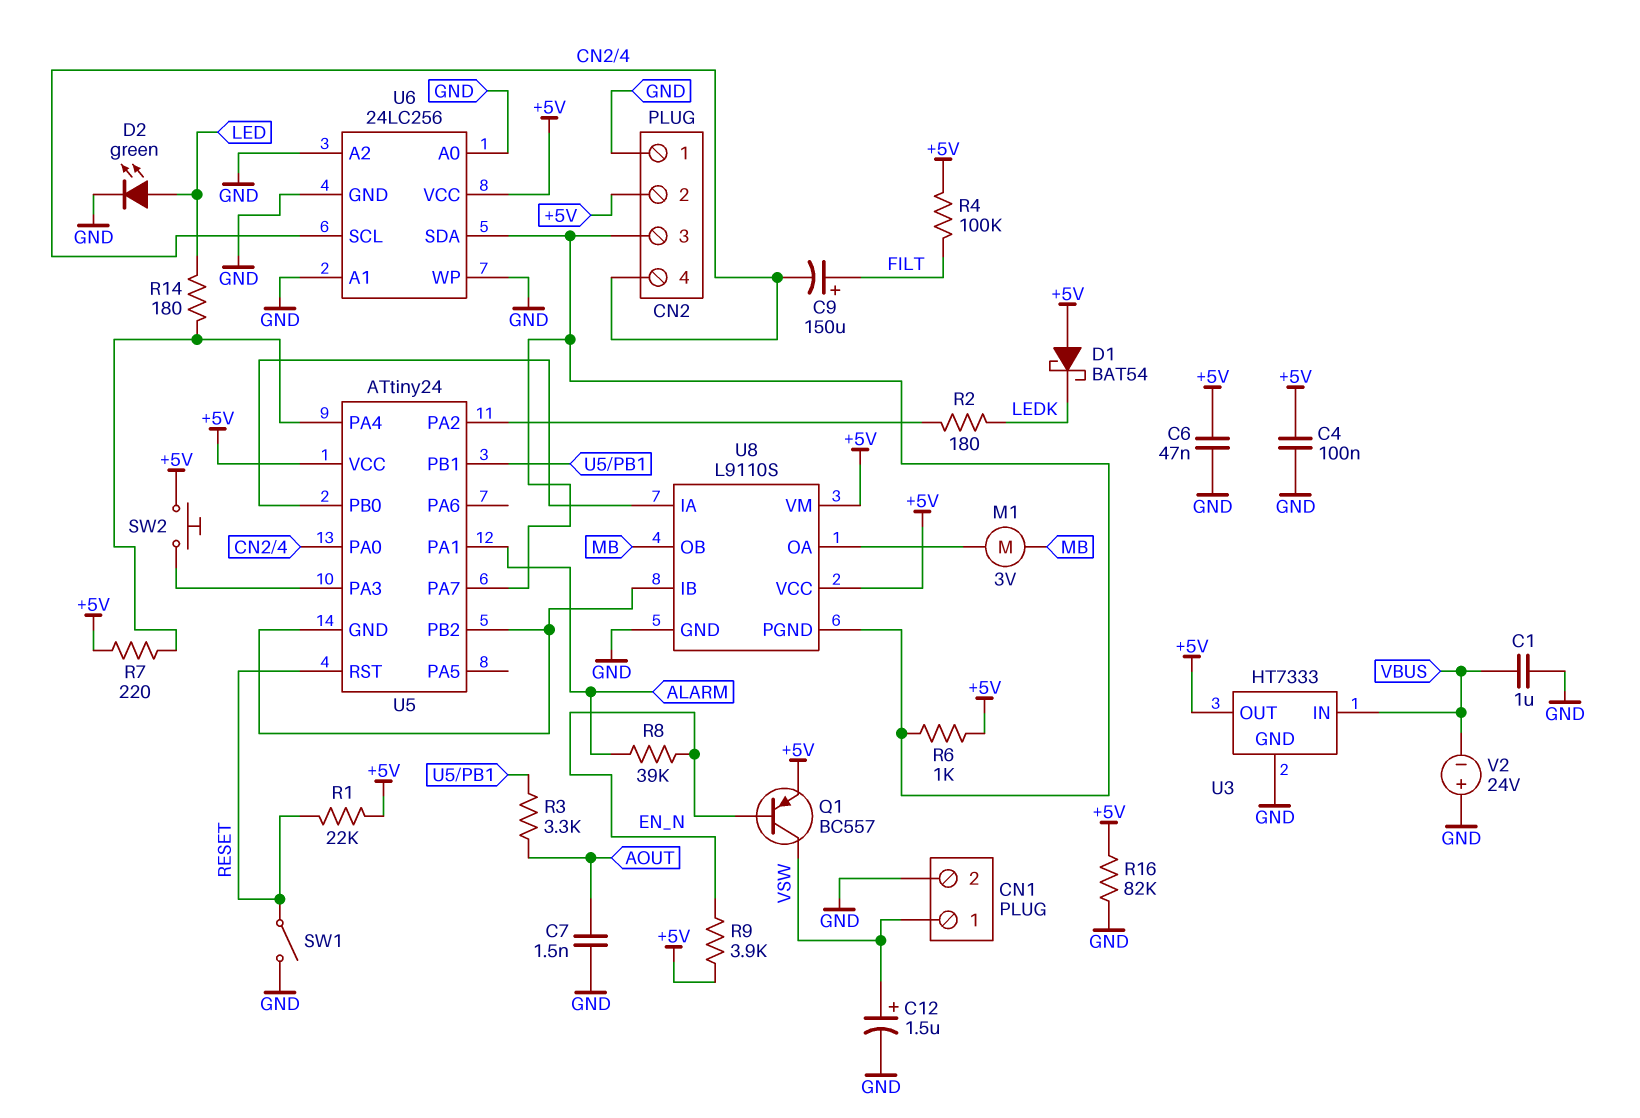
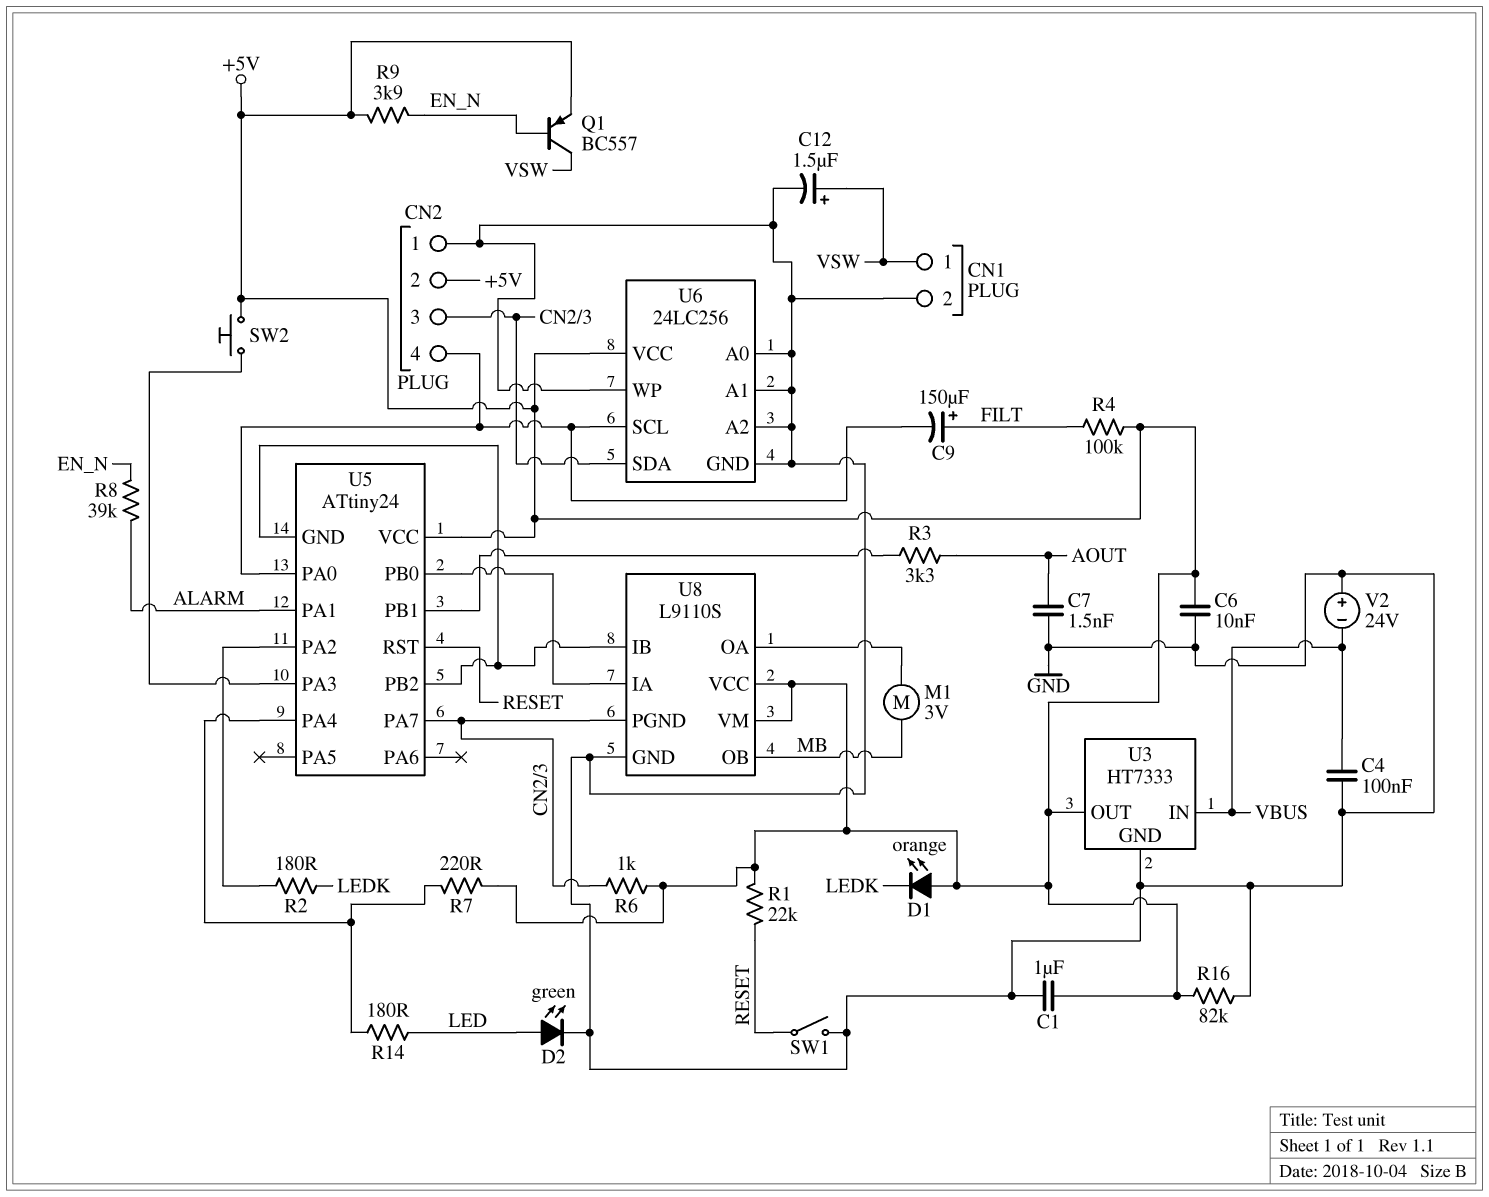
C1: 1uF (GND, VBUS) -> 1uF (+5V, GND)
C4: 100nF (+5V, GND) -> 100nF (GND, VBUS)
C6: 47nF (+5V, GND) -> 10nF (+5V, GND)
D1: schottky BAT54 (A +5V, K LEDK) -> LED orange (A +5V, K LEDK)

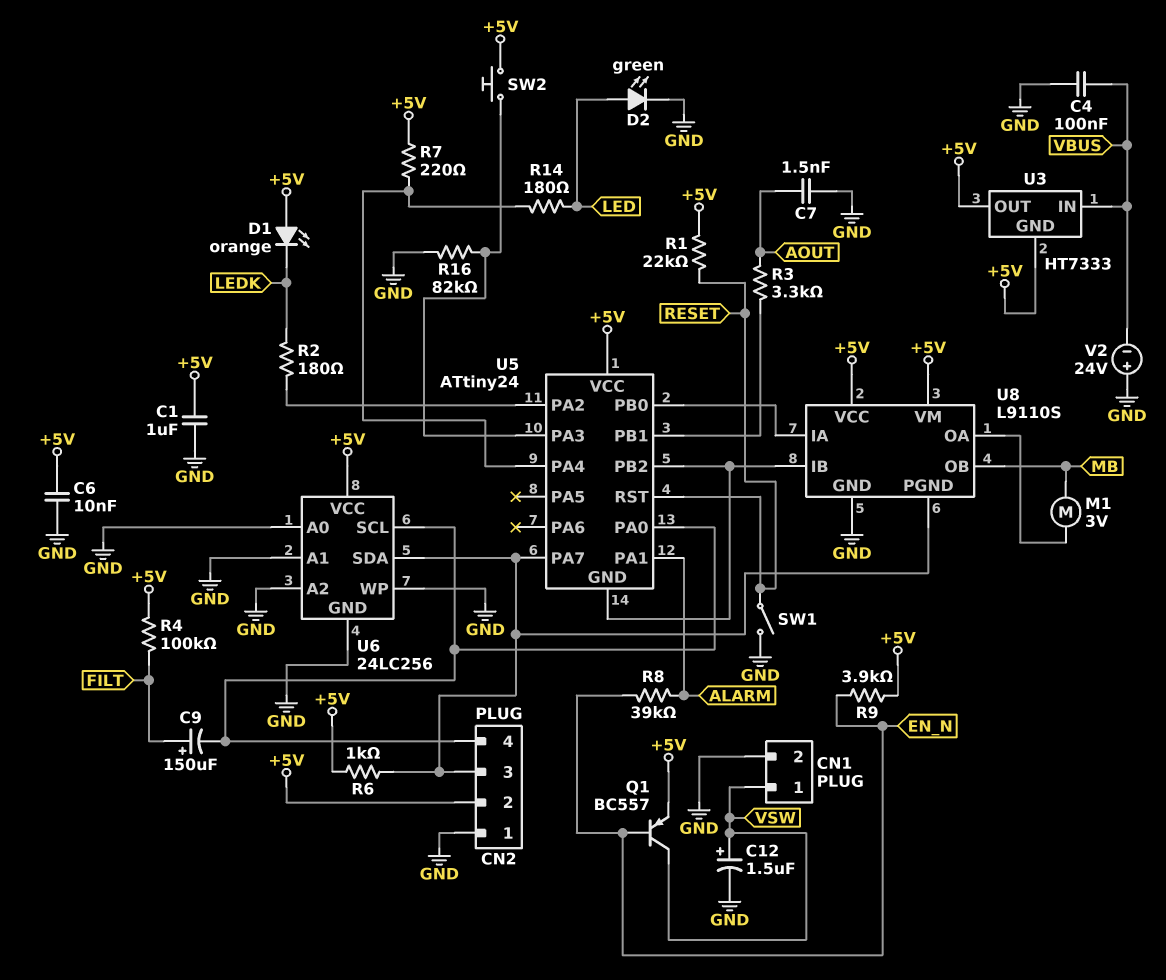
R16: 82k (+5V, GND) -> 82k (GND, U5/PA3)
U3 pin GND: GND -> +5V

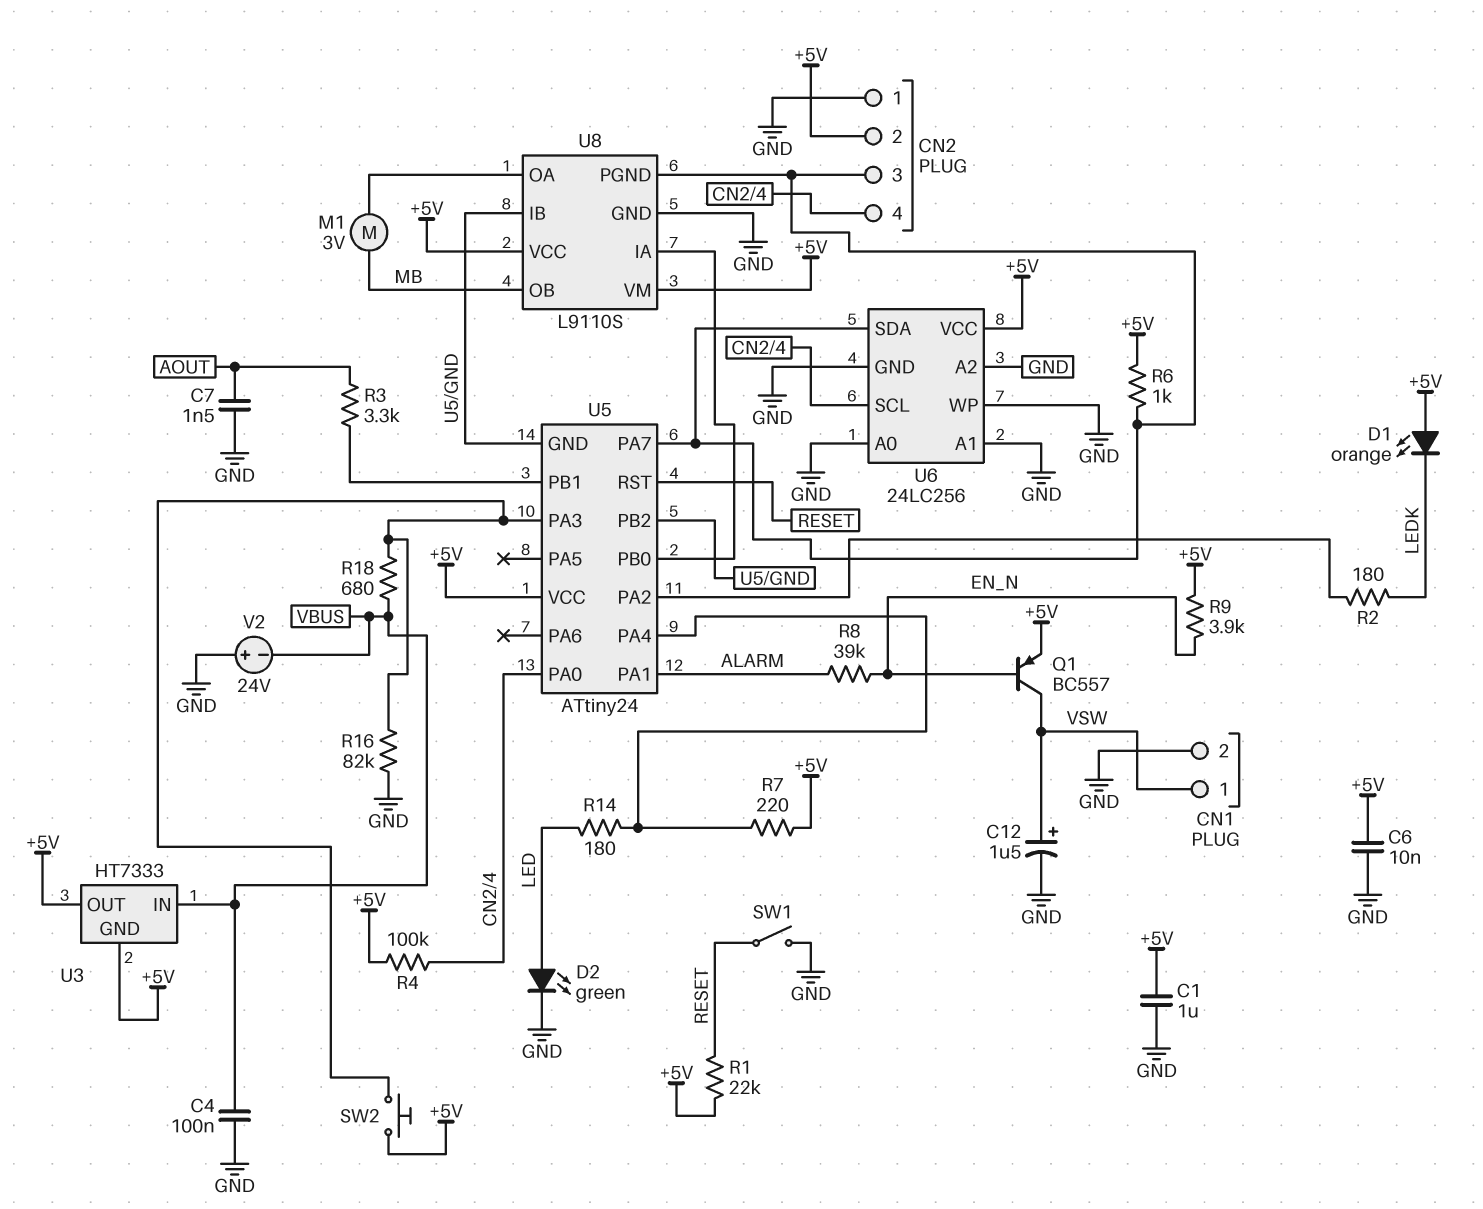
C9: 150uF (plus FILT, minus CN2/4) -> none
R4: 100k (+5V, FILT) -> 100k (+5V, CN2/4)
R18: none -> 680 (U5/PA3, VBUS)

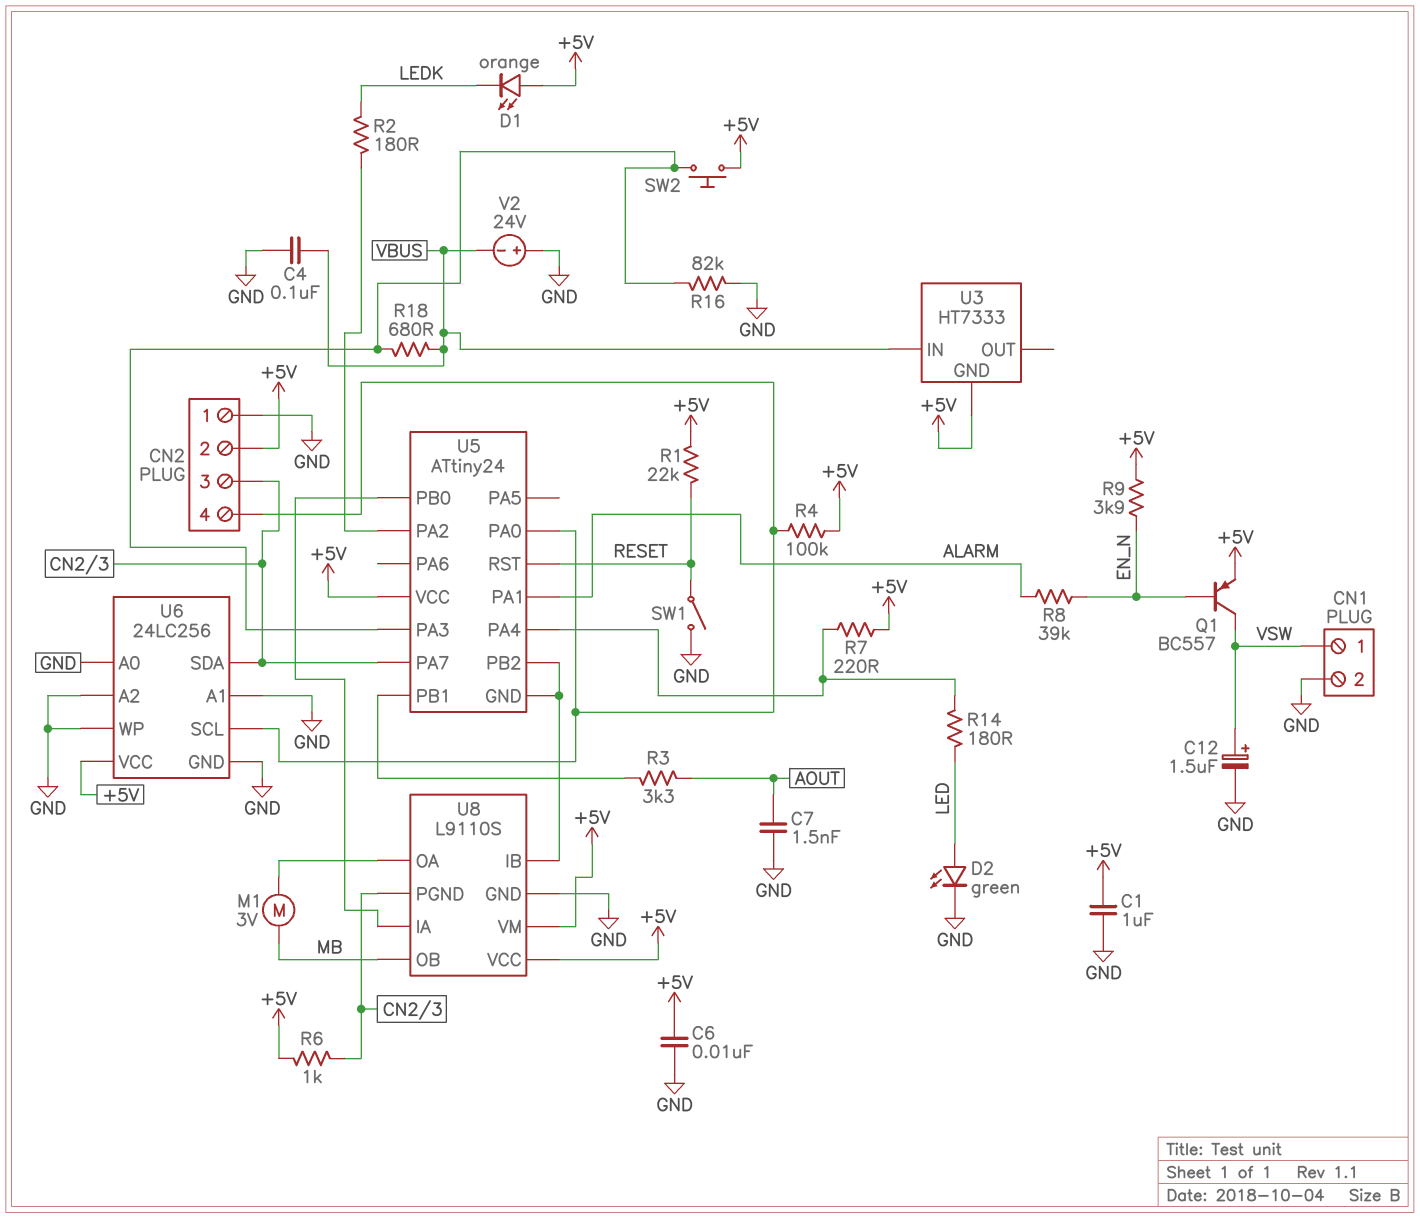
U3 pin OUT: +5V -> none

